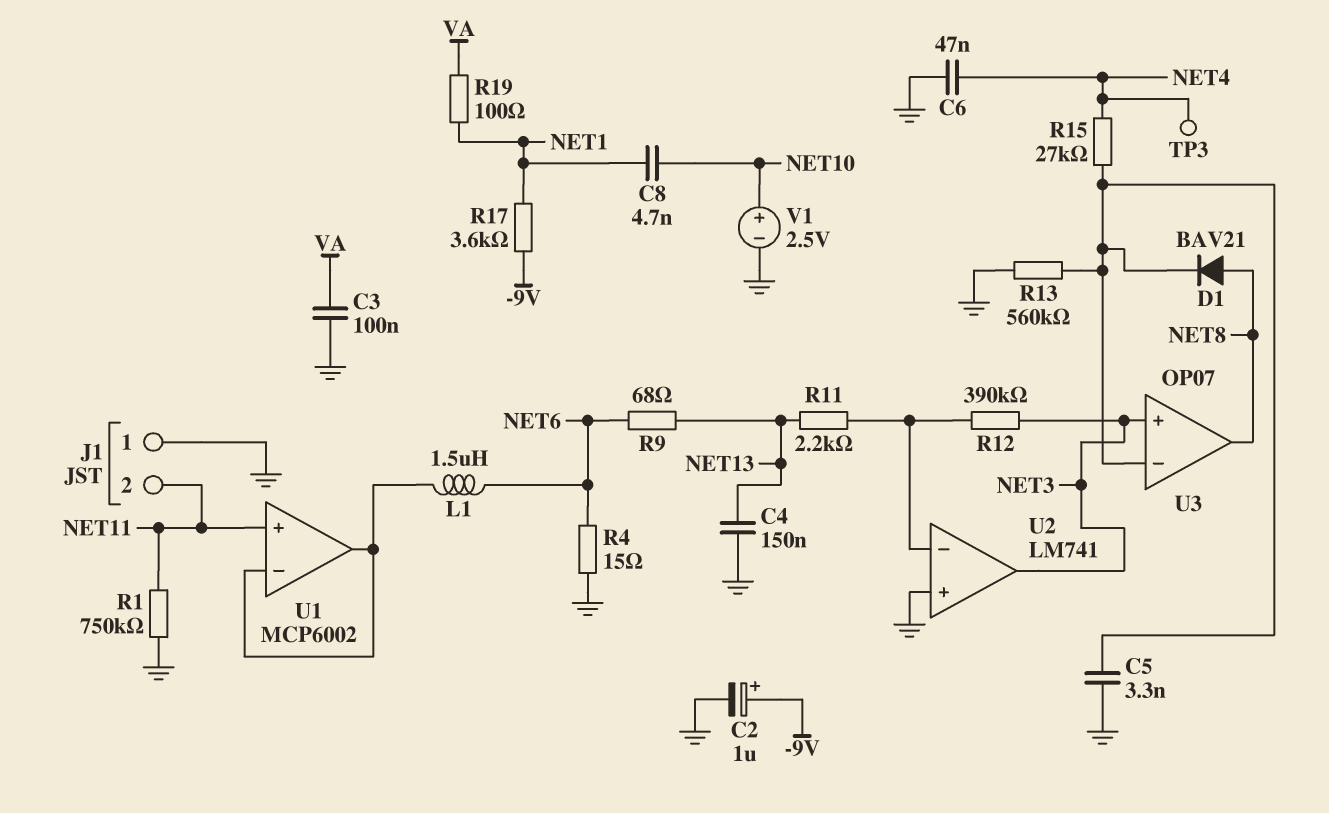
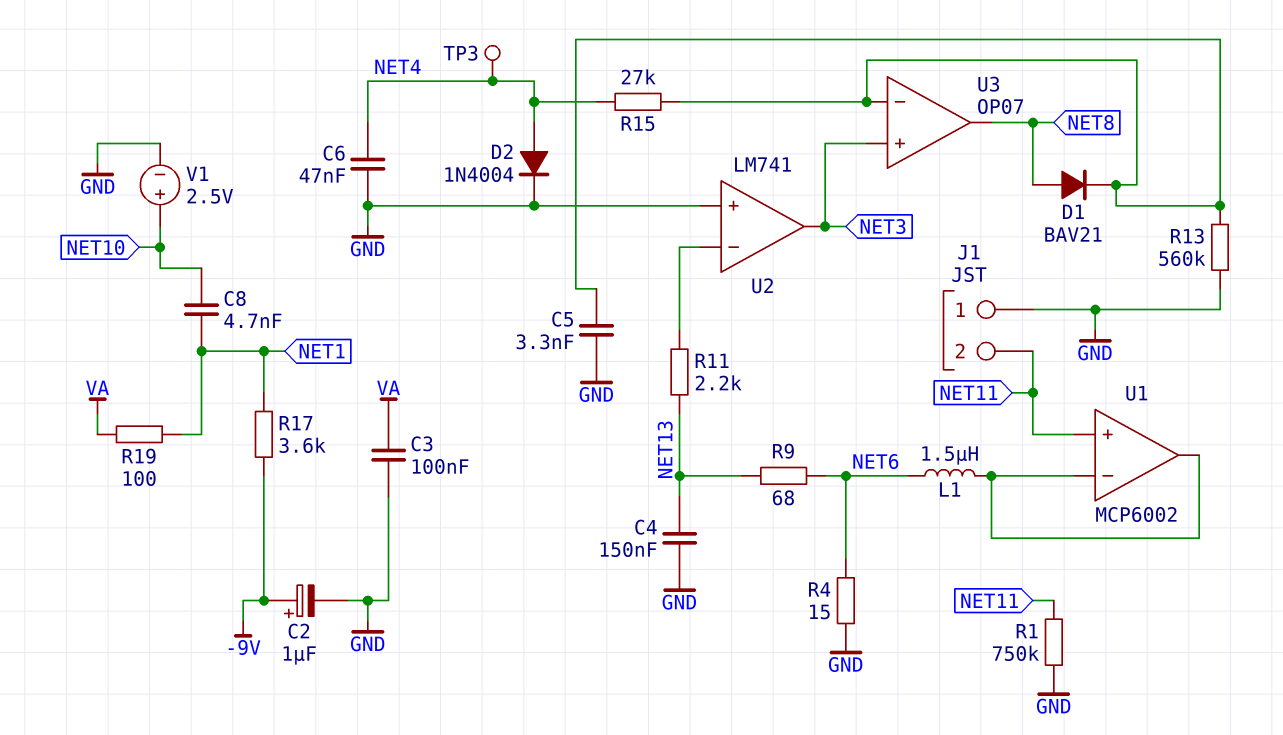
D2: none -> diode 1N4004 (A NET4, K GND)
R12: 390k (NET3, U2/in-) -> none

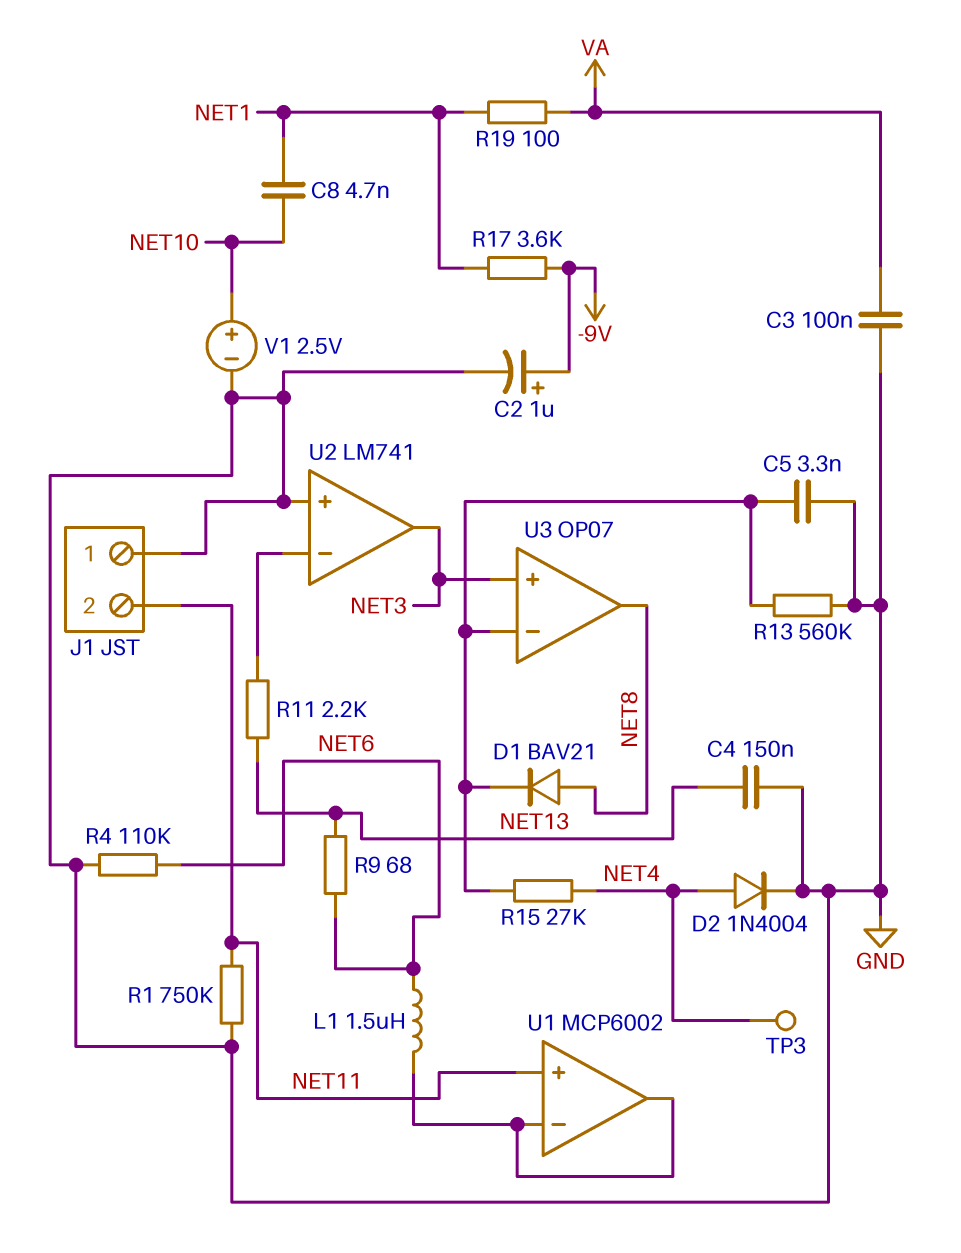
C6: 47nF (GND, NET4) -> none
R4: 15 (GND, NET6) -> 110k (GND, NET6)

